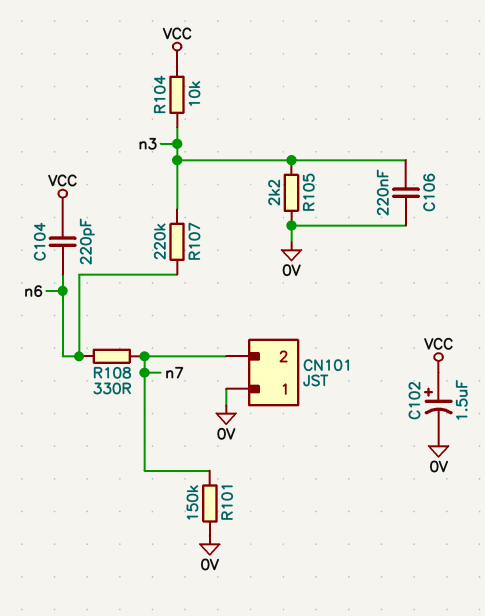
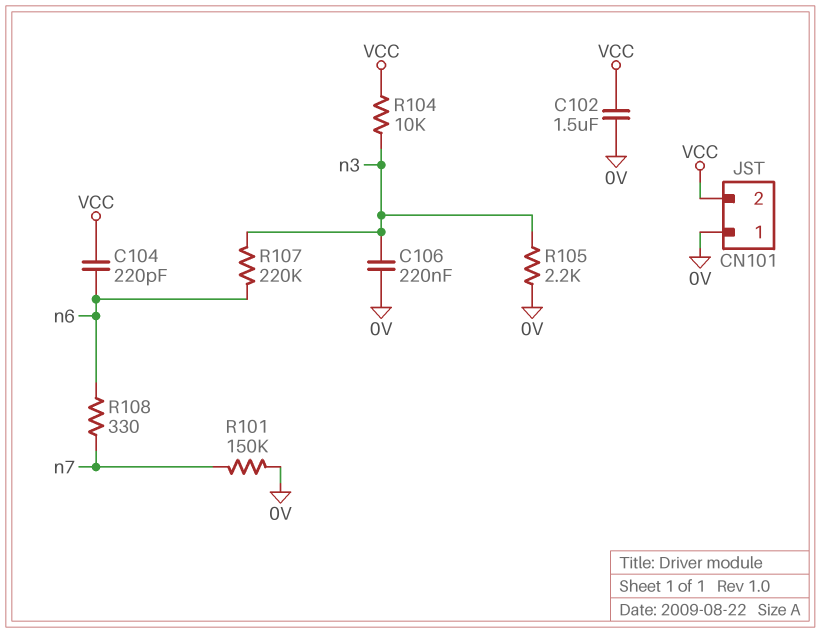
C102: 1.5uF (plus VCC, minus 0V) -> 1.5uF (0V, VCC)
CN101 pin 2: n7 -> VCC

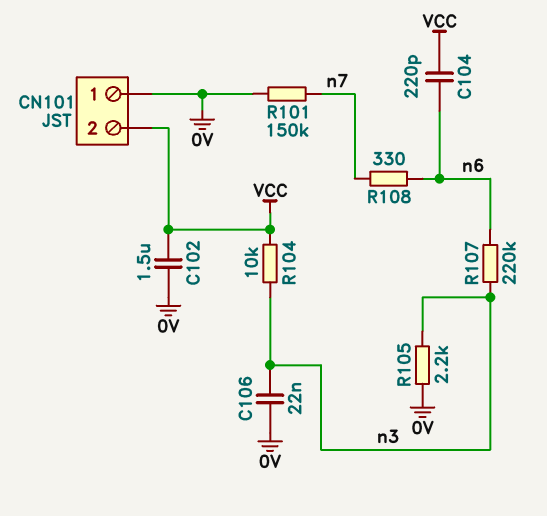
C106: 220nF (0V, n3) -> 22nF (0V, n3)

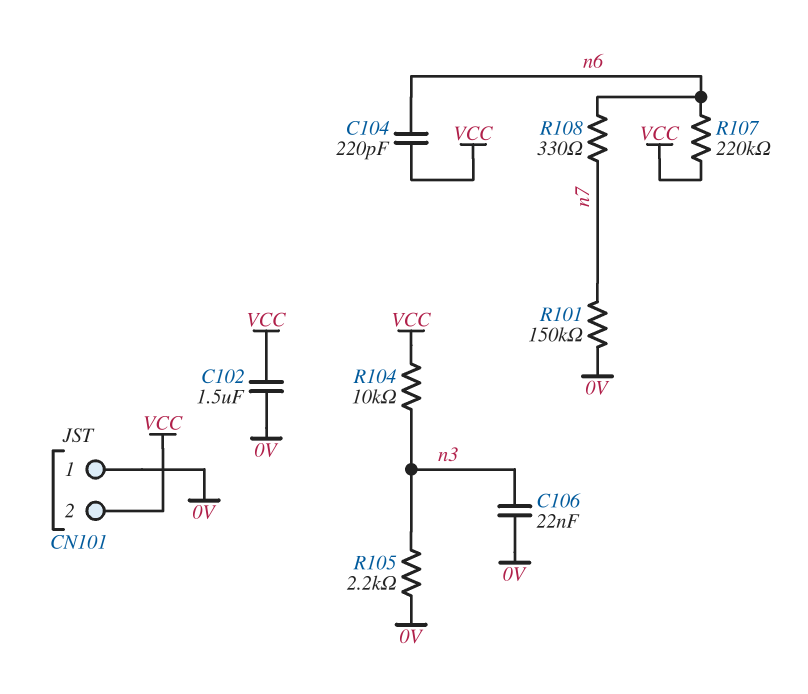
R107: 220k (n3, n6) -> 220k (VCC, n6)

